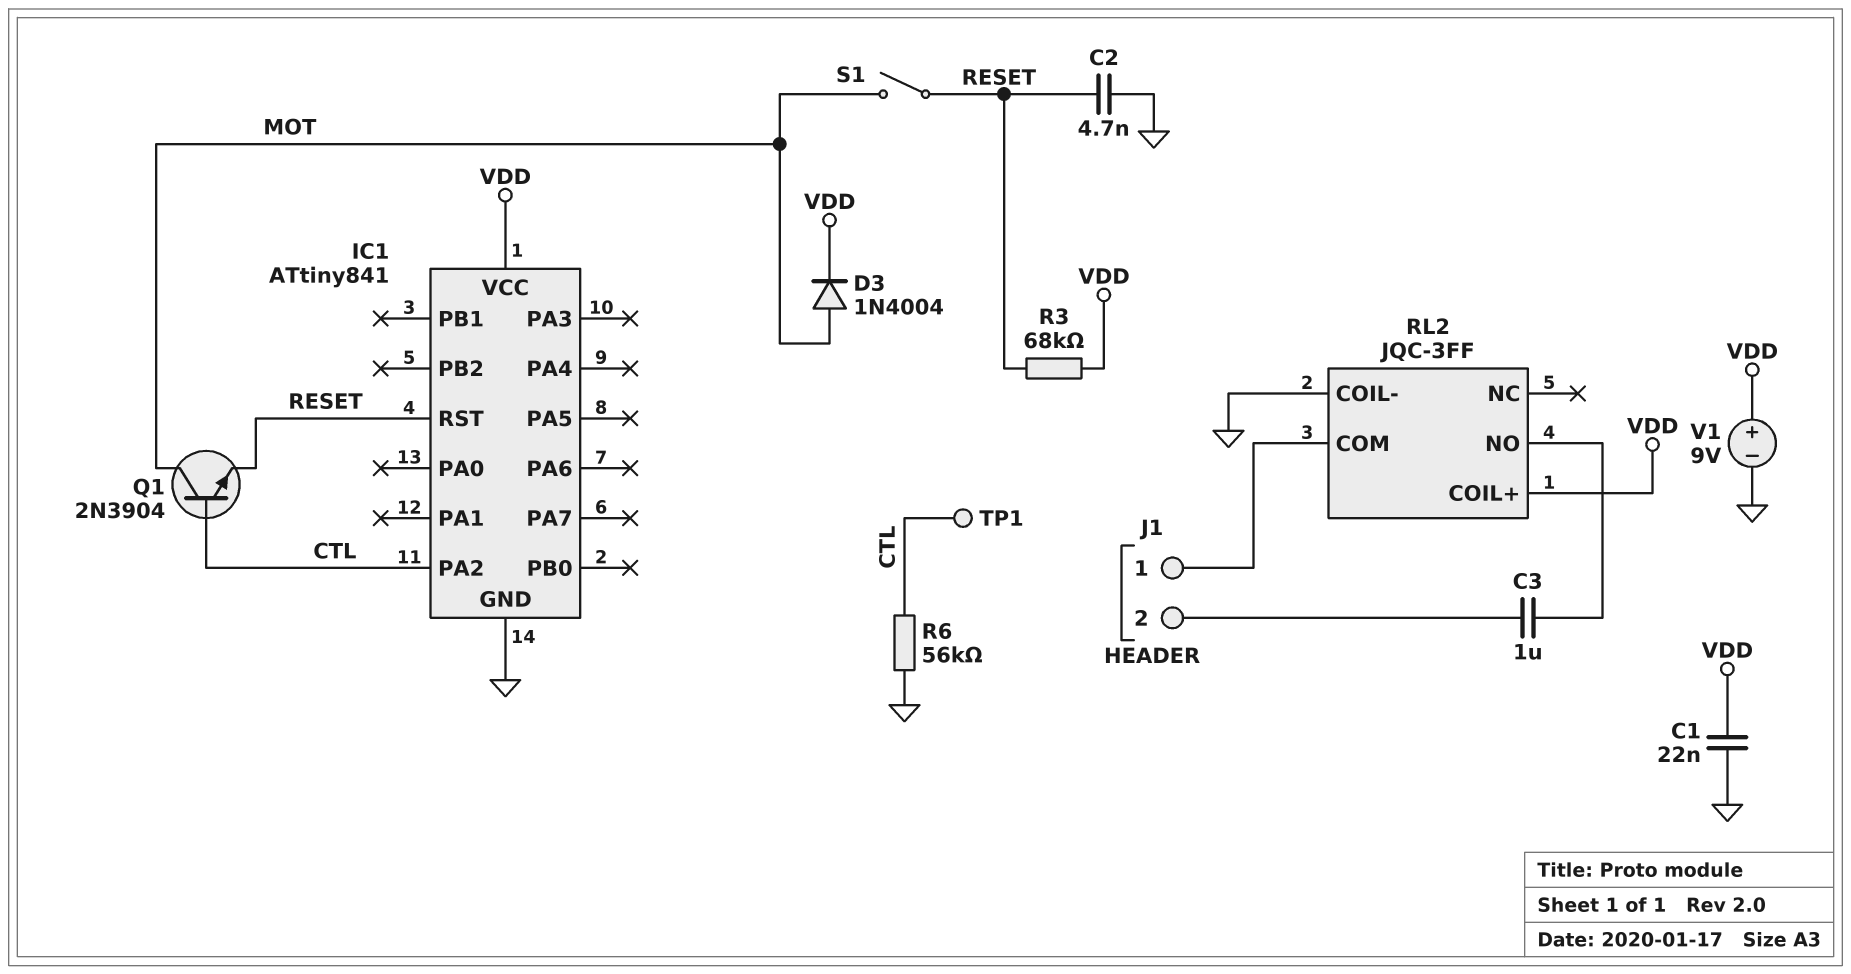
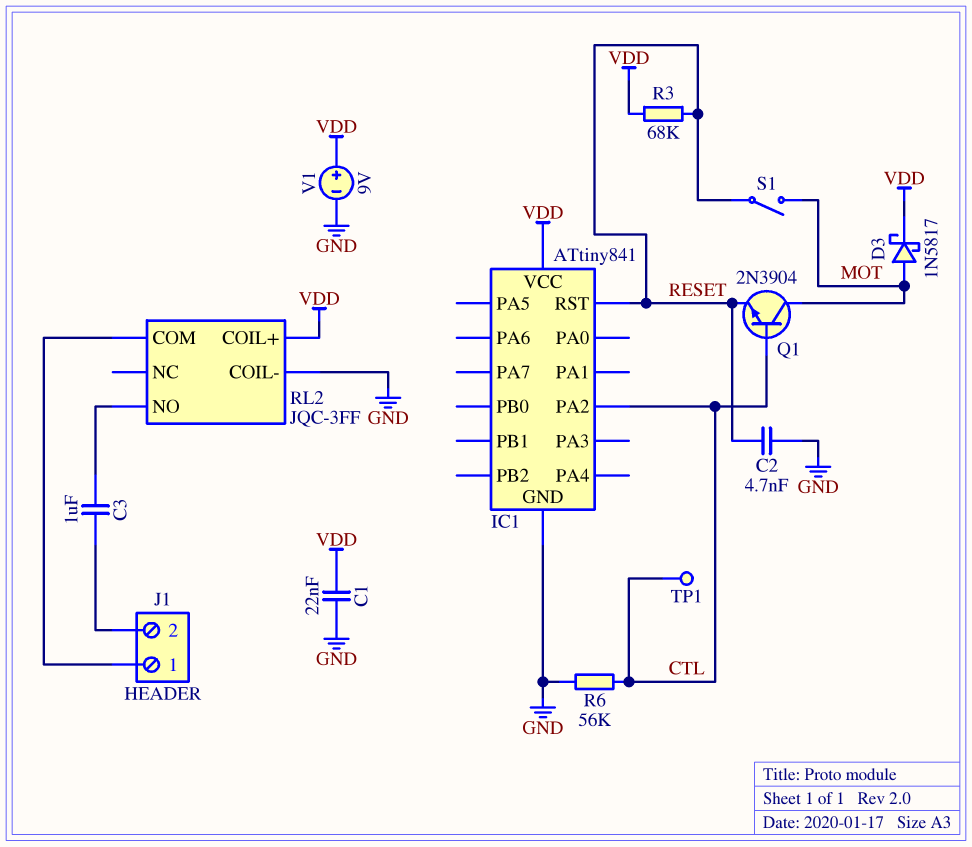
D3: diode 1N4004 (A MOT, K VDD) -> schottky 1N5817 (A MOT, K VDD)

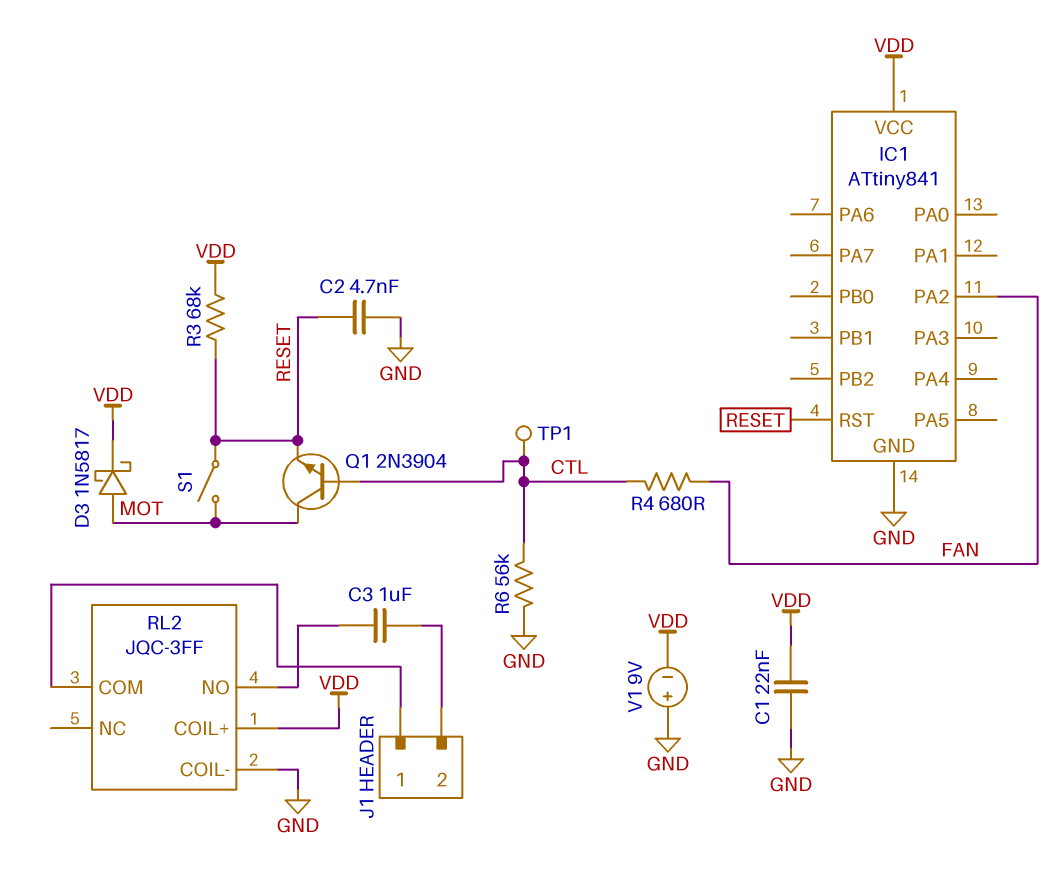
IC1 pin PA2: CTL -> FAN
R4: none -> 680 (CTL, FAN)
V1: 9V (plus VDD, minus GND) -> 9V (plus GND, minus VDD)

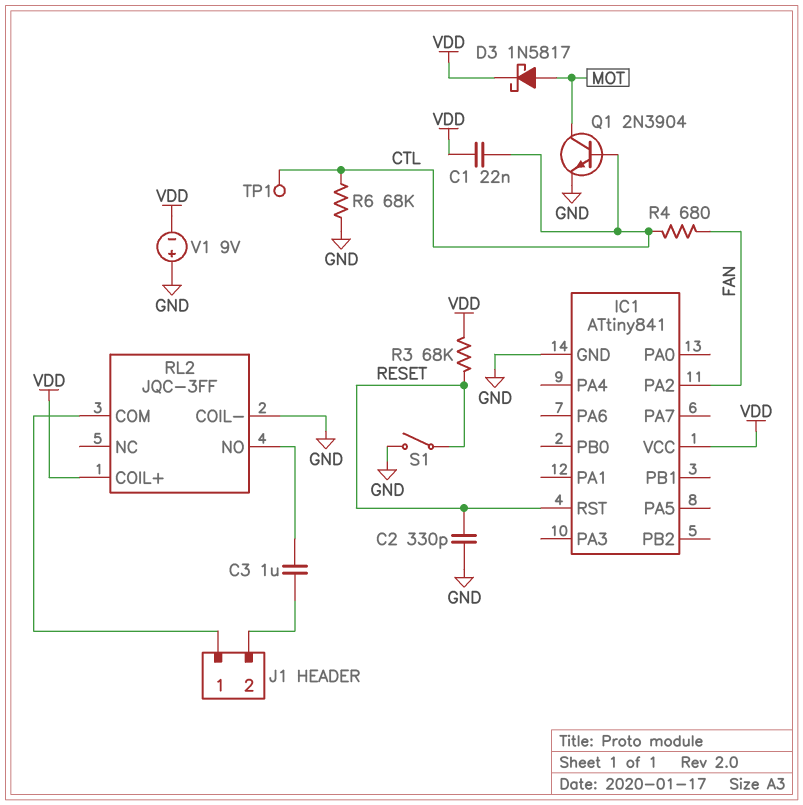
C1: 22nF (GND, VDD) -> 22nF (CTL, VDD)
C2: 4.7nF (GND, RESET) -> 330pF (GND, RESET)
Q1: NPN 2N3904 (B CTL, C MOT, E RESET) -> NPN 2N3904 (B CTL, C MOT, E GND)
R6: 56k (CTL, GND) -> 68k (CTL, GND)
S1: switch (MOT, RESET) -> switch (GND, RESET)

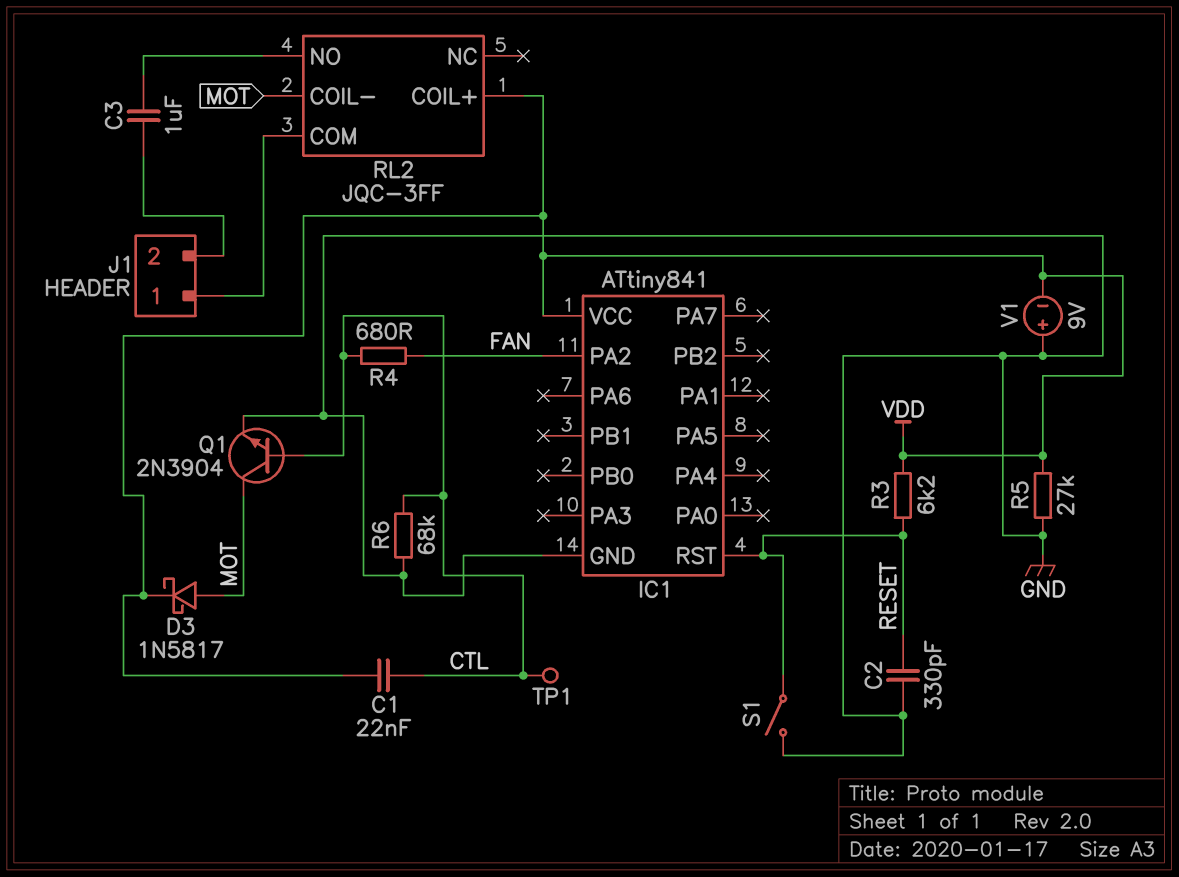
R3: 68k (RESET, VDD) -> 6.2k (RESET, VDD)
R5: none -> 27k (GND, VDD)
RL2 pin COIL-: GND -> MOT

